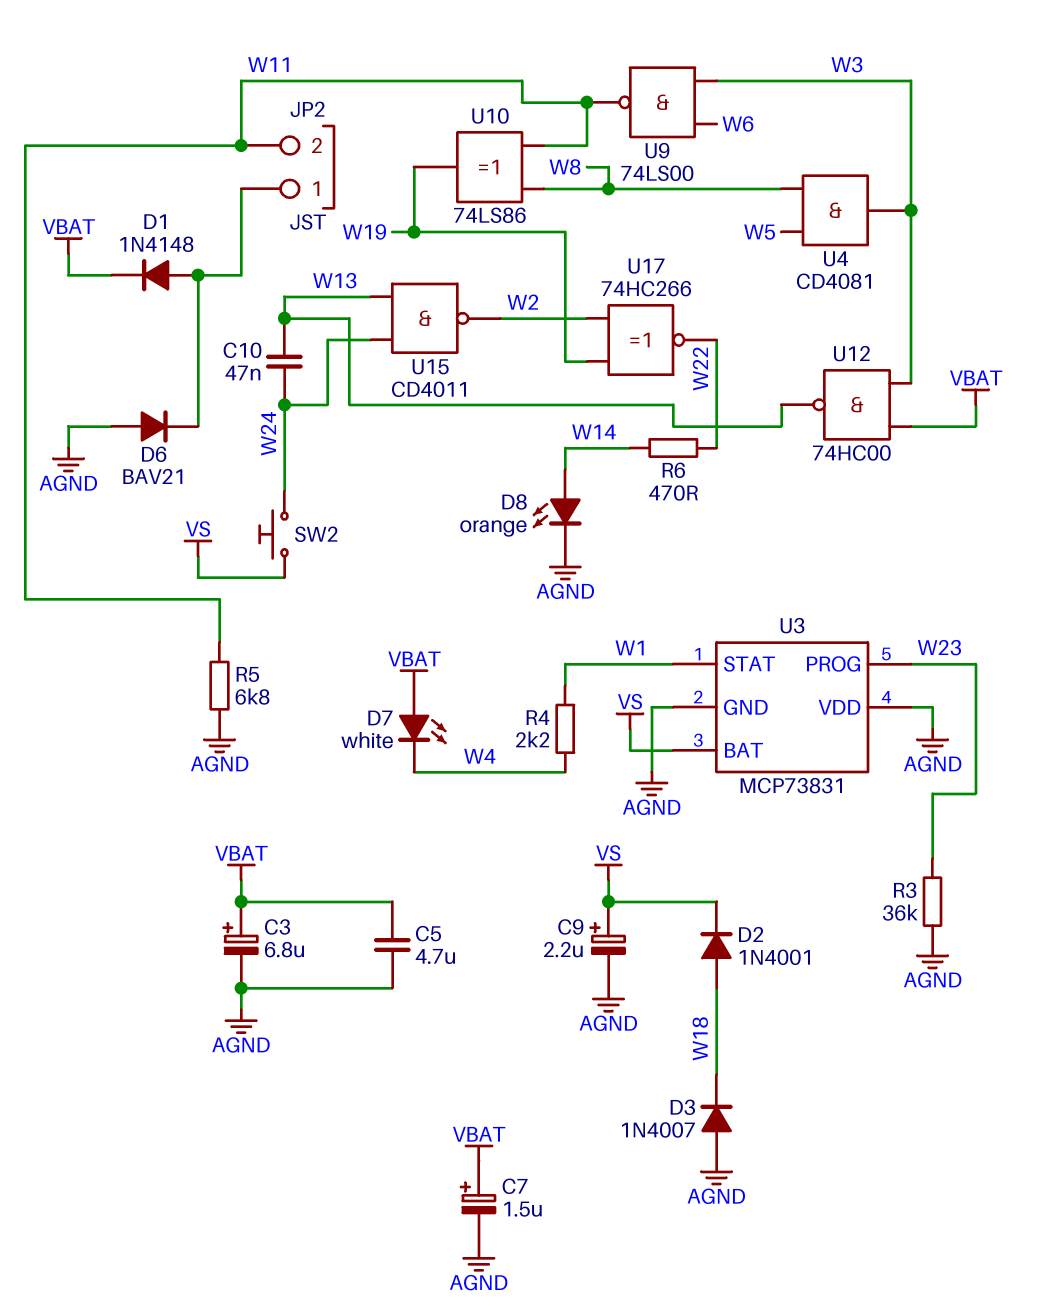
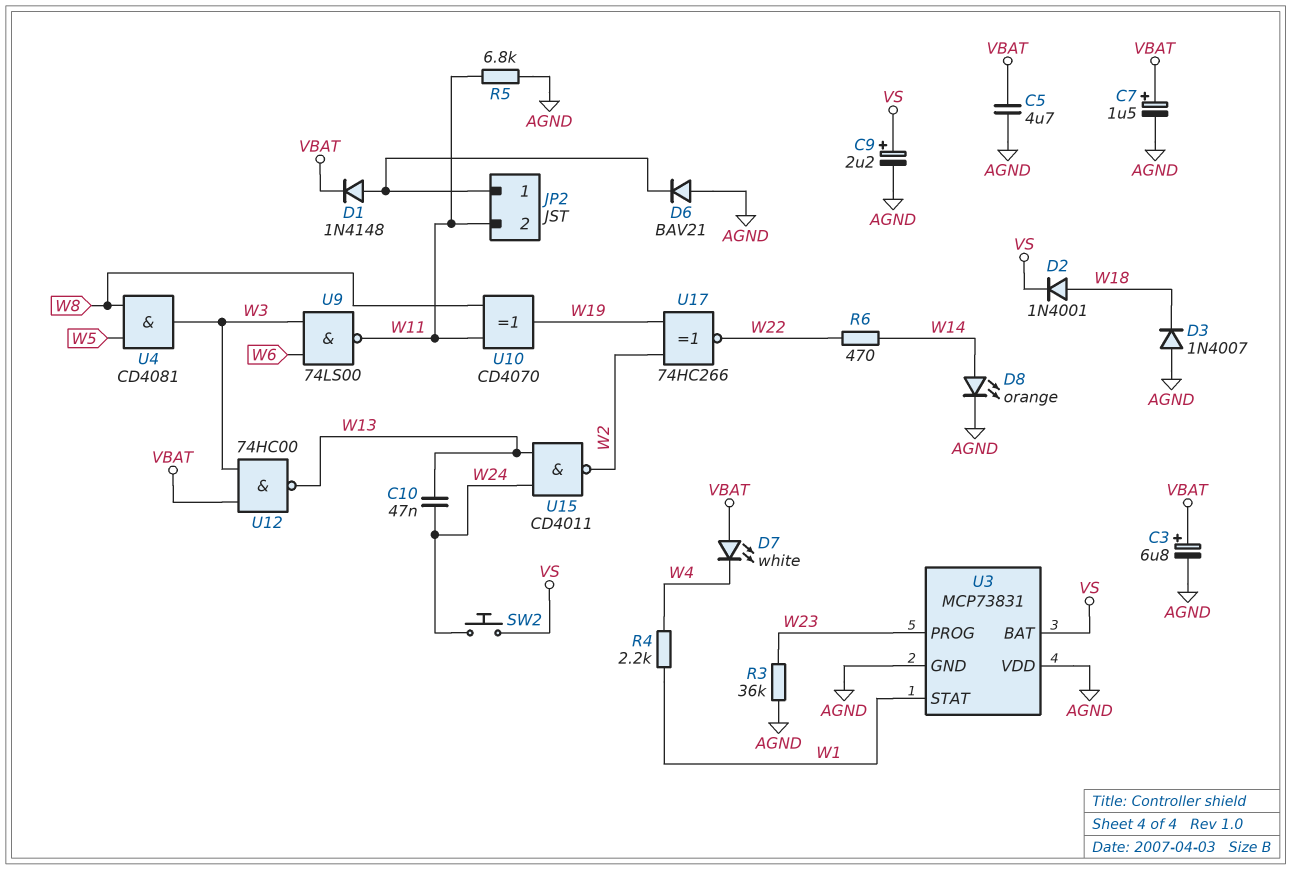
U10: XOR 74LS86 (in W8, in W11, out W19) -> XOR CD4070 (in W8, in W11, out W19)

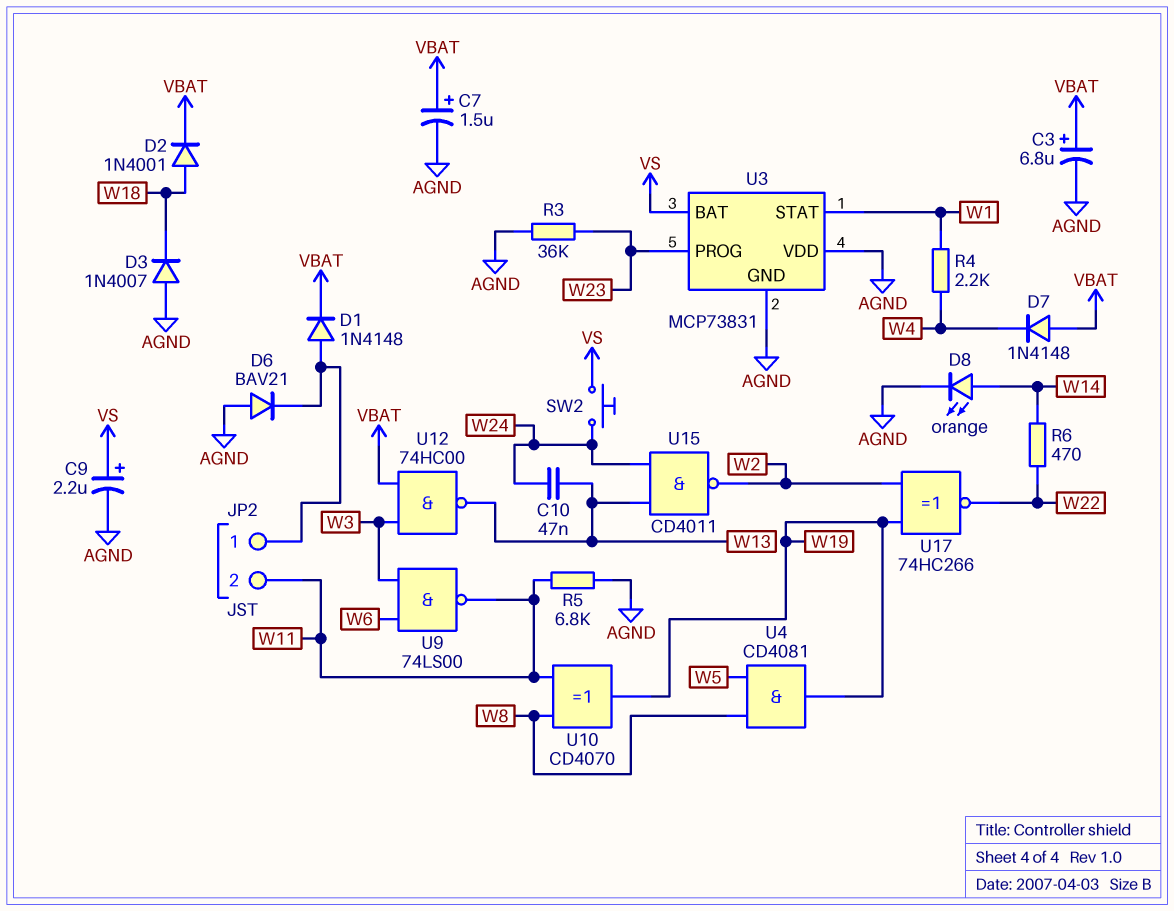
C5: 4.7uF (AGND, VBAT) -> none
D2: diode 1N4001 (A W18, K VS) -> diode 1N4001 (A W18, K VBAT)
D7: LED white (A VBAT, K W4) -> diode 1N4148 (A VBAT, K W4)
U4: AND CD4081 (in W5, in W8, out W3) -> AND CD4081 (in W5, in W8, out W19)

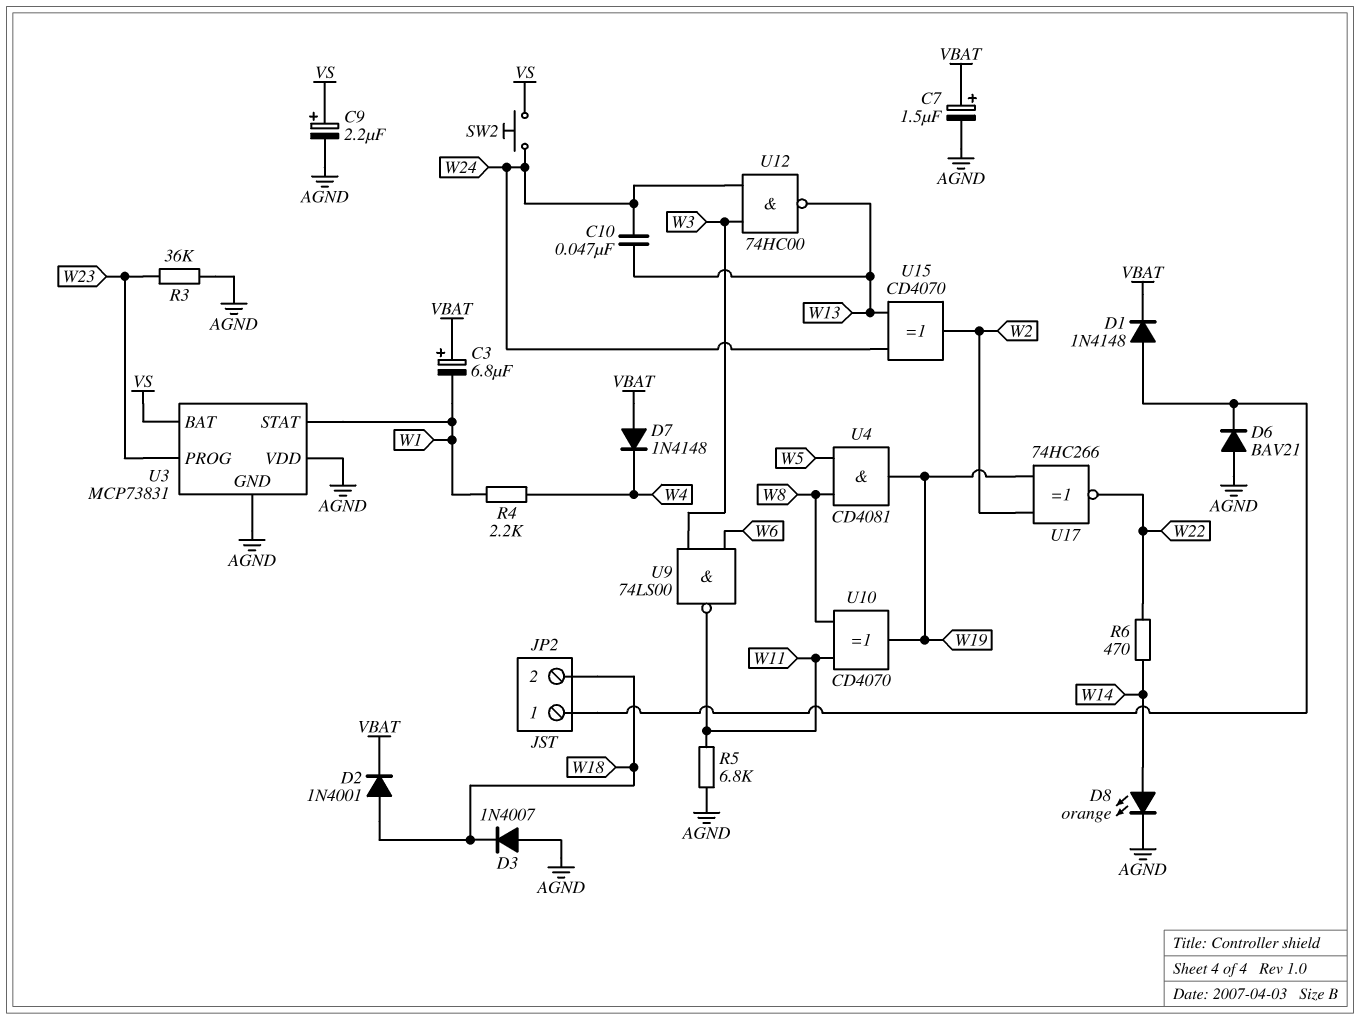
C3: 6.8uF (plus VBAT, minus AGND) -> 6.8uF (plus VBAT, minus W1)
JP2 pin 2: W11 -> W18
U12: NAND 74HC00 (in VBAT, in W3, out W13) -> NAND 74HC00 (in W3, in W24, out W13)
U15: NAND CD4011 (in W13, in W24, out W2) -> XOR CD4070 (in W13, in W24, out W2)

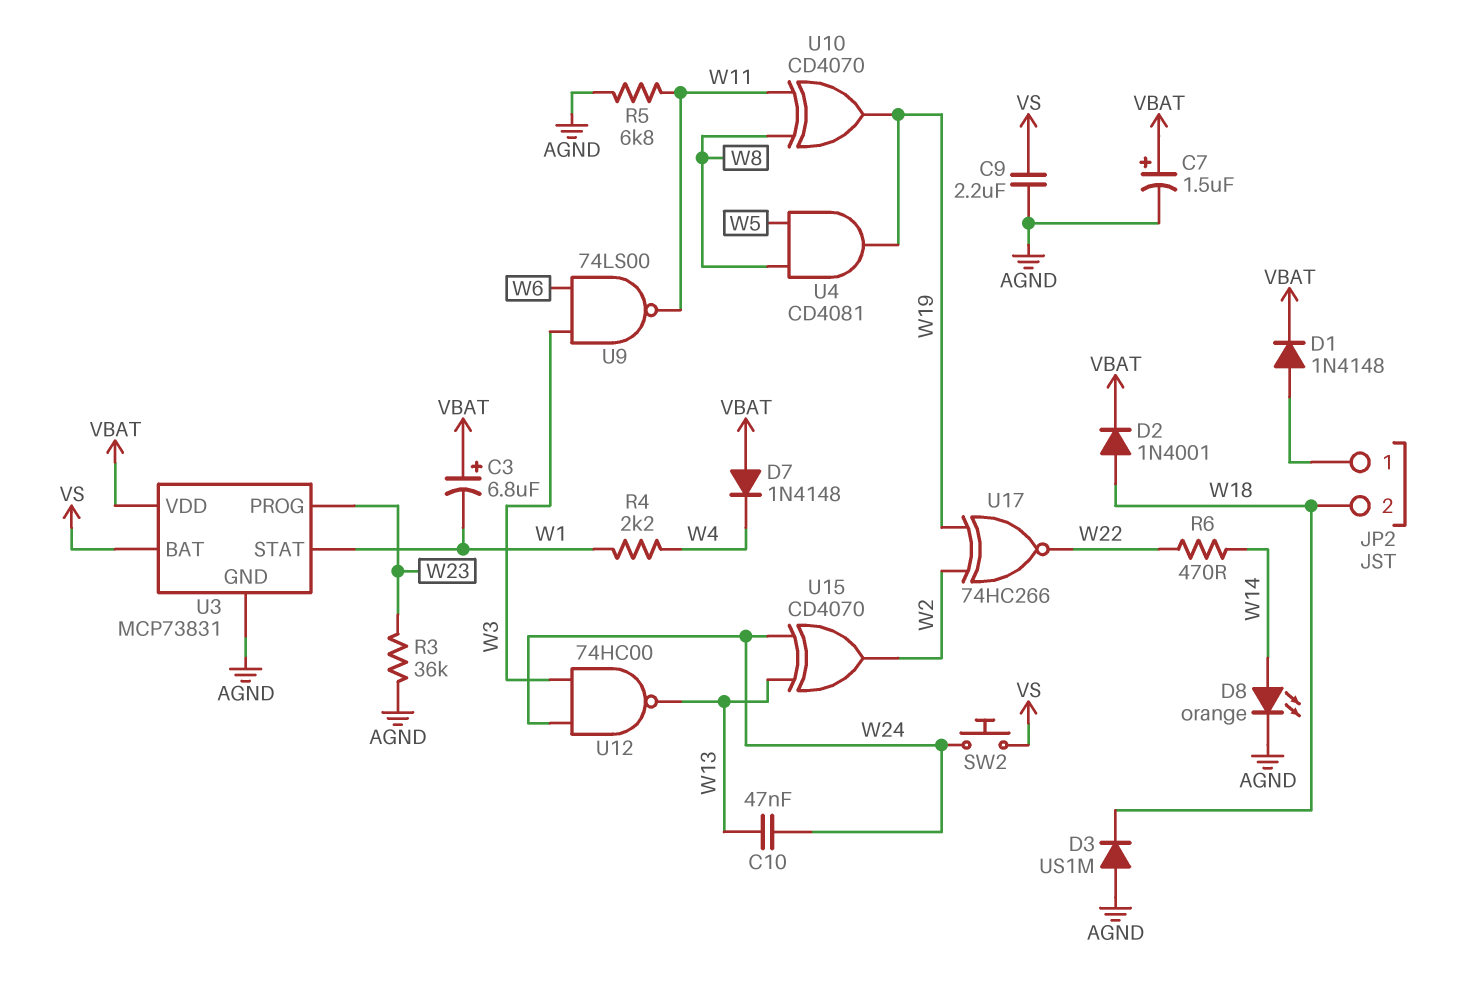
C9: 2.2uF (plus VS, minus AGND) -> 2.2uF (AGND, VS)
D3: diode 1N4007 (A AGND, K W18) -> diode US1M (A AGND, K W18)
D6: diode BAV21 (A AGND, K JP2/1) -> none
U3 pin VDD: AGND -> VBAT

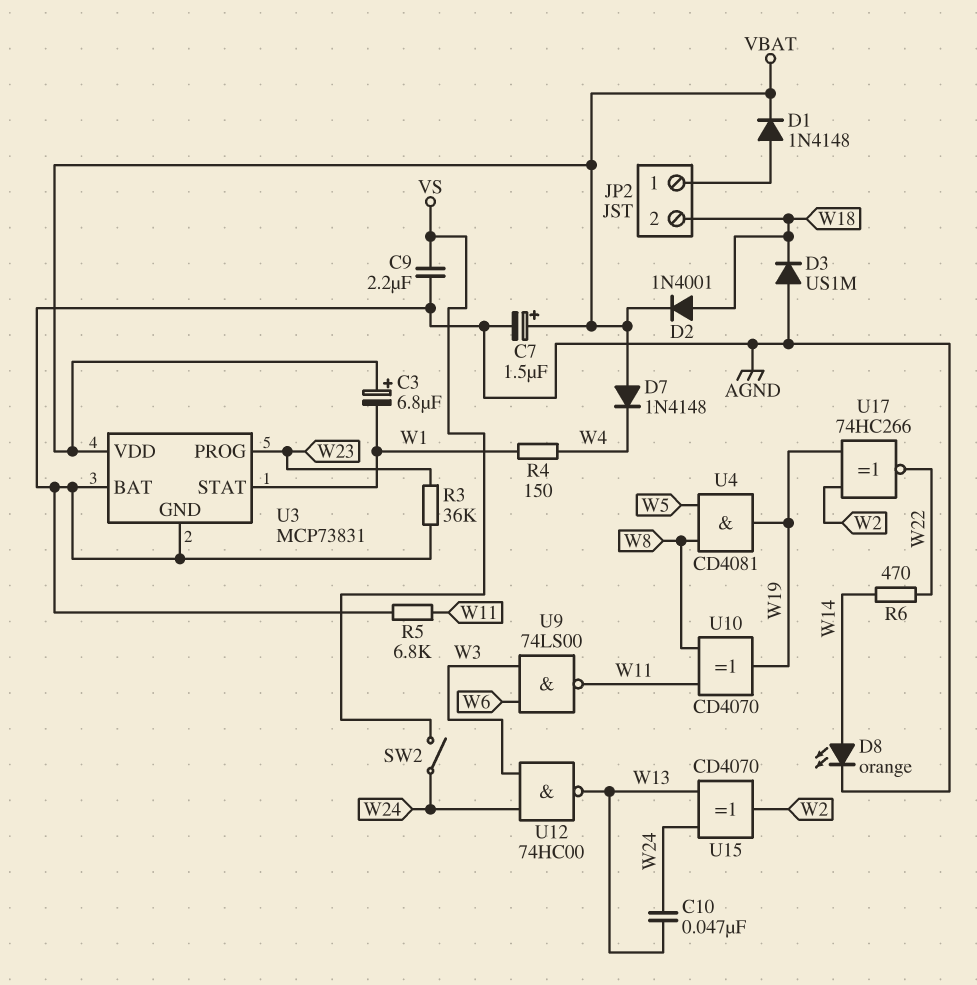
R4: 2.2k (W1, W4) -> 150 (W1, W4)
SW2: button (VS, W24) -> switch (VS, W24)
U3 pin BAT: VS -> AGND

